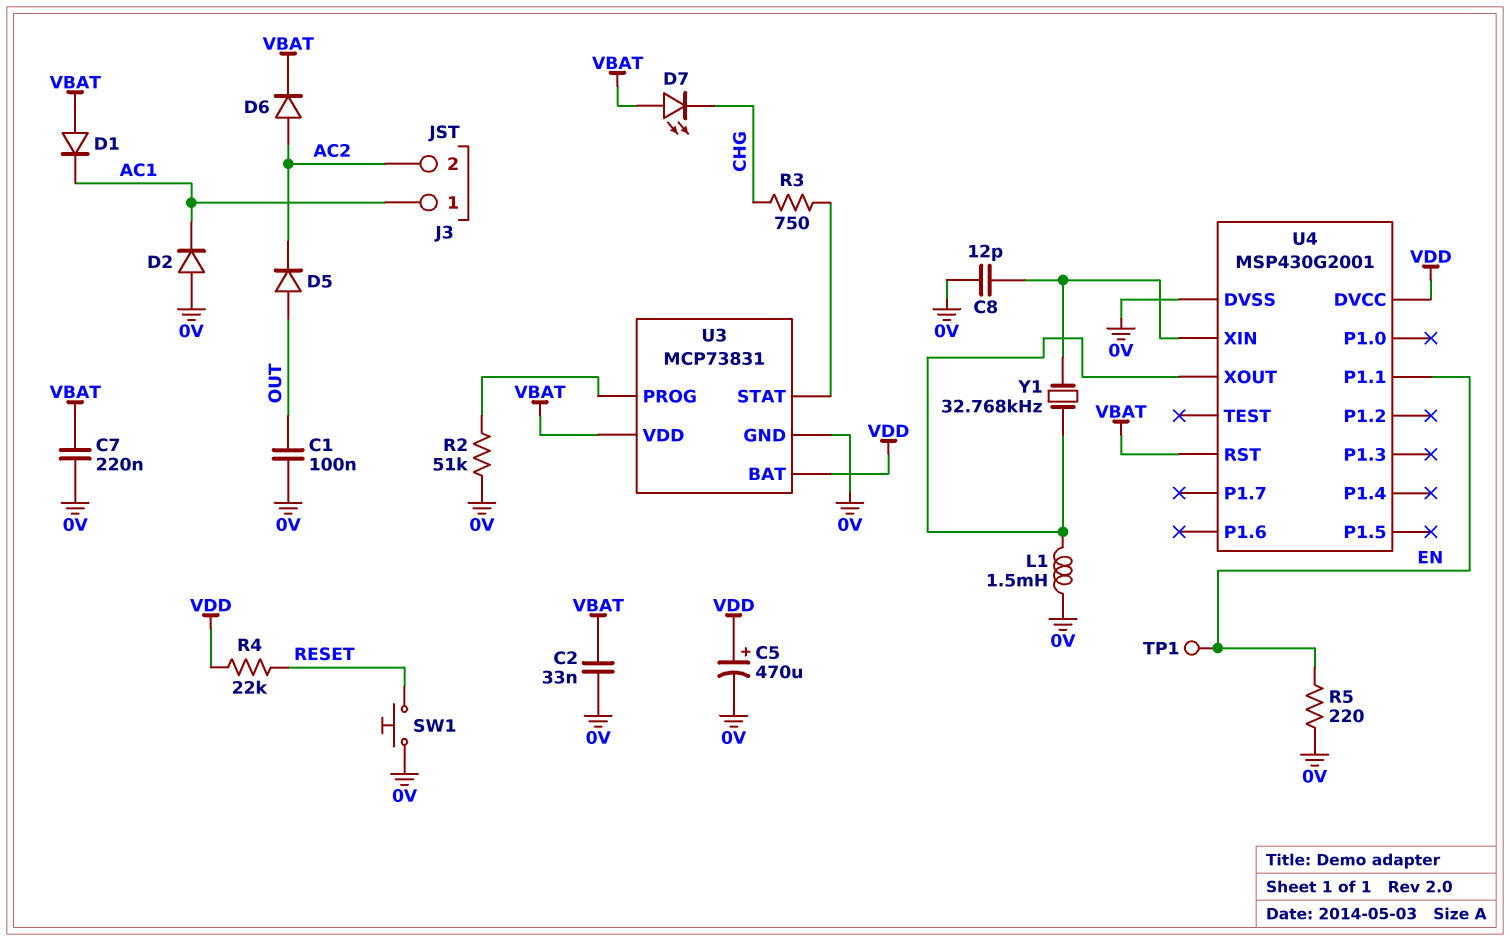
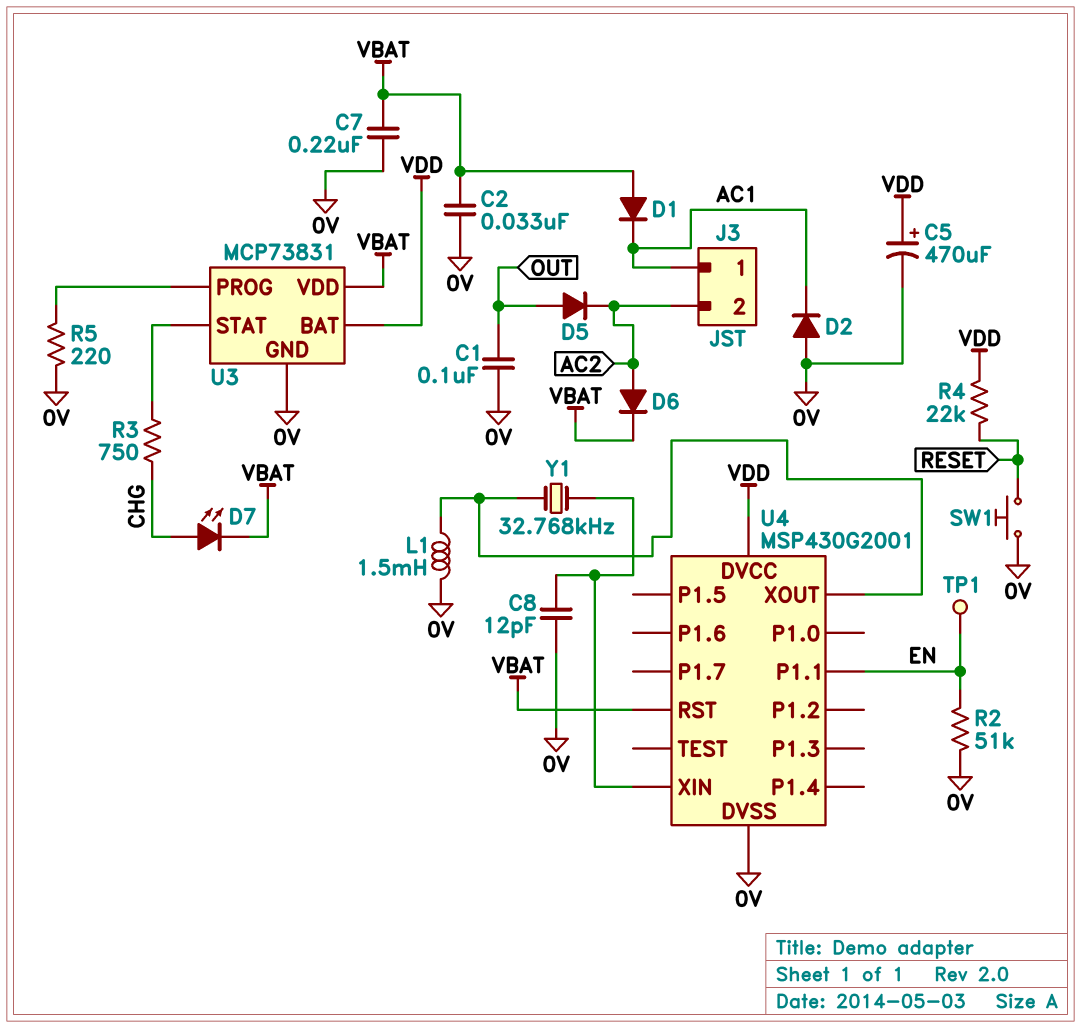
D7: LED (A VBAT, K CHG) -> LED (A CHG, K VBAT)
R2: 51k (0V, U3/PROG) -> 51k (0V, EN)
R5: 220 (0V, EN) -> 220 (0V, U3/PROG)

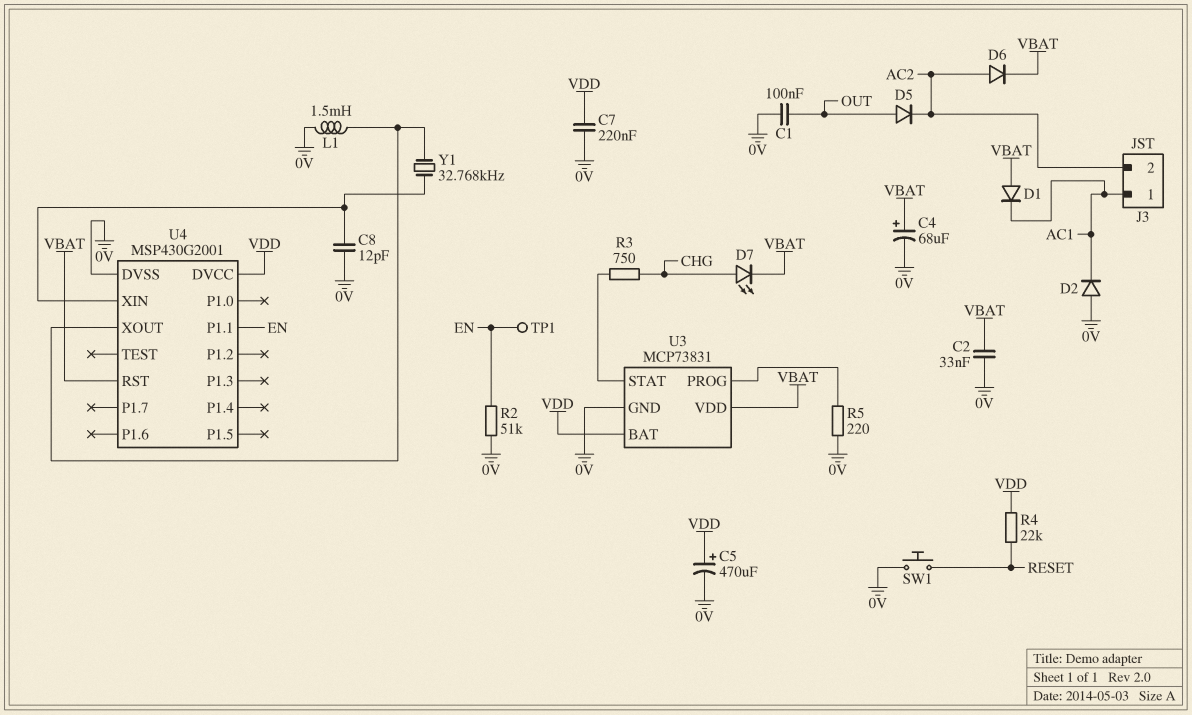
C4: none -> 68uF (plus VBAT, minus 0V)
C7: 220nF (0V, VBAT) -> 220nF (0V, VDD)

